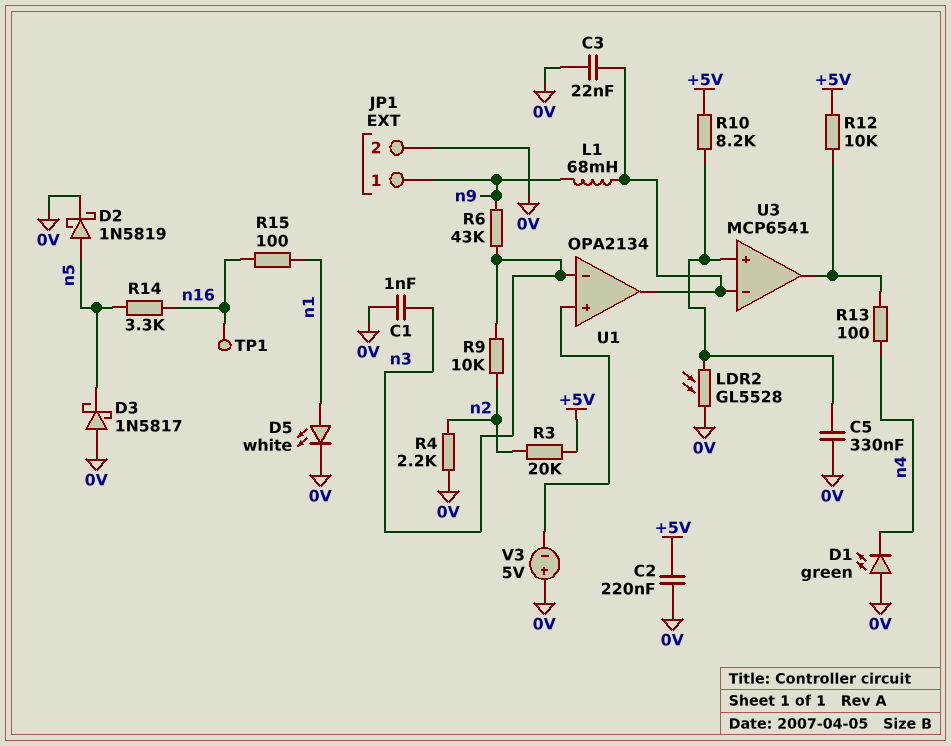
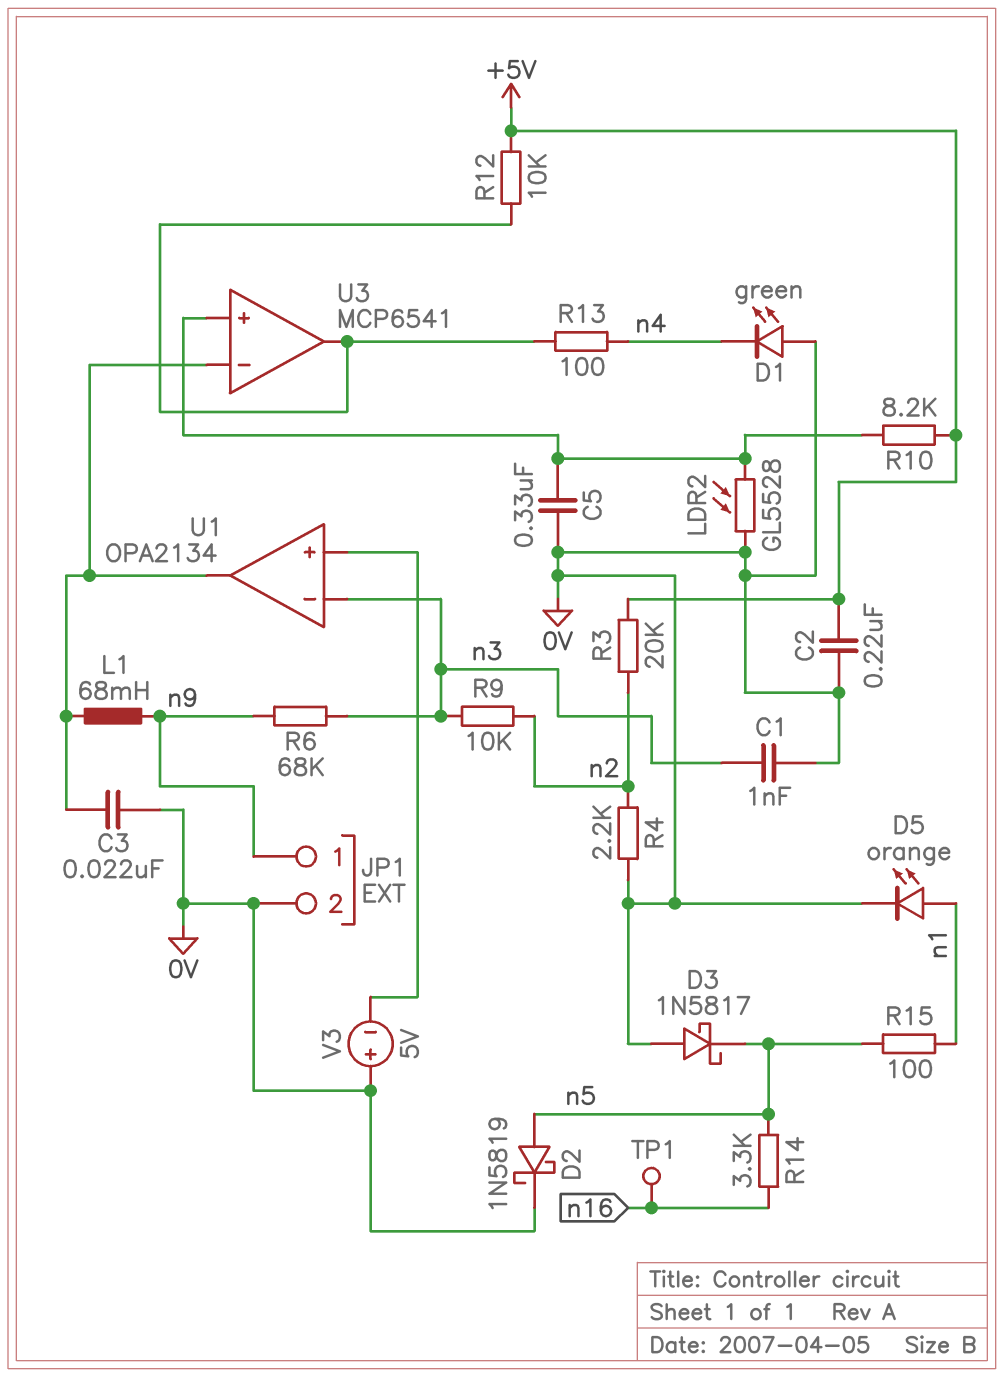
D5: LED white (A n1, K 0V) -> LED orange (A n1, K 0V)
R6: 43k (n3, n9) -> 68k (n3, n9)
R15: 100 (n1, n16) -> 100 (n1, n5)

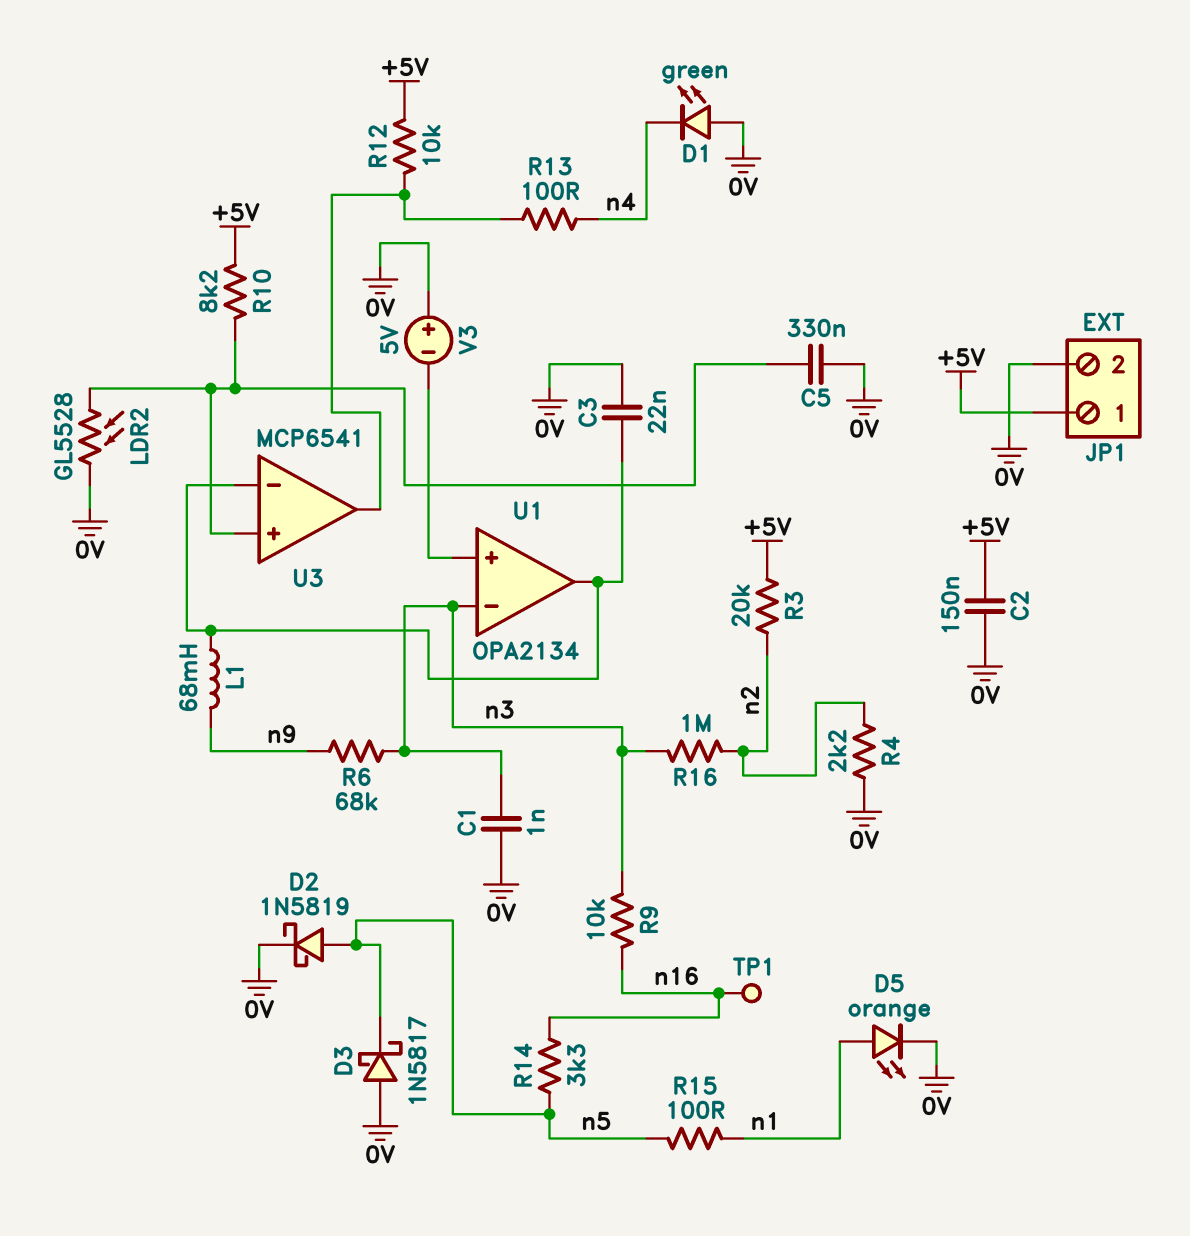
C2: 220nF (+5V, 0V) -> 150nF (+5V, 0V)
JP1 pin 1: n9 -> +5V
R9: 10k (n2, n3) -> 10k (n3, n16)
R16: none -> 1M (n2, n3)

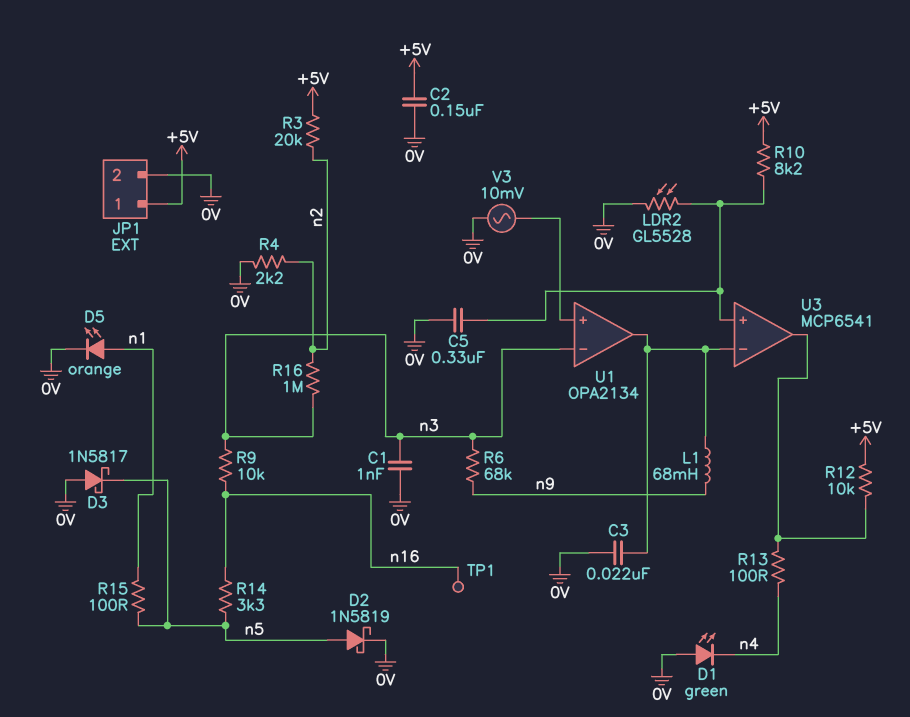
V3: 5V (plus 0V, minus U1/in+) -> AC 10mV (0V, U1/in+)

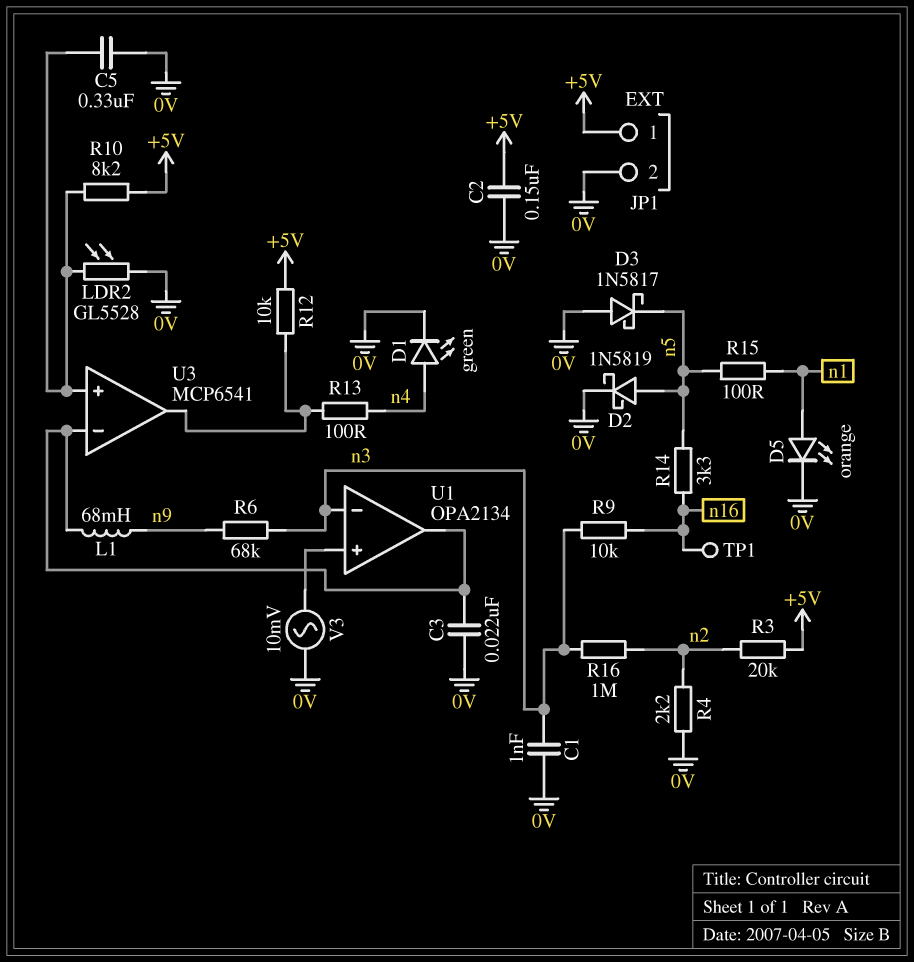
D1: LED green (A 0V, K n4) -> LED green (A n4, K 0V)

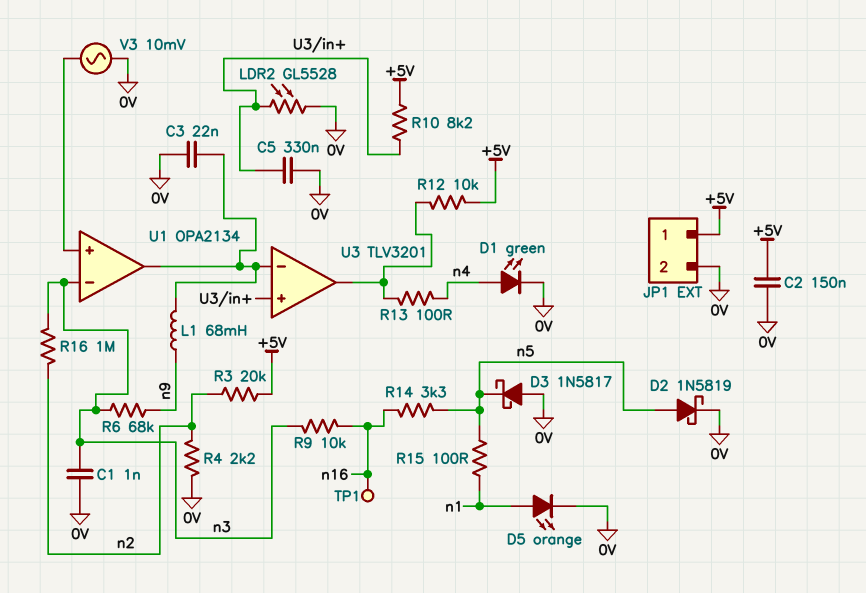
U3: MCP6541 -> TLV3201

